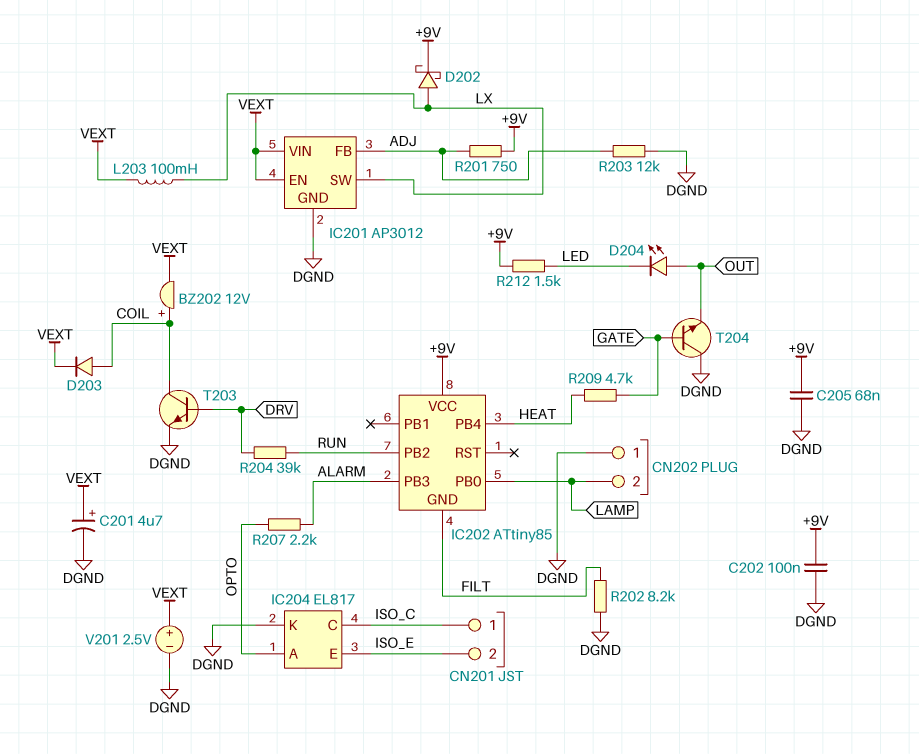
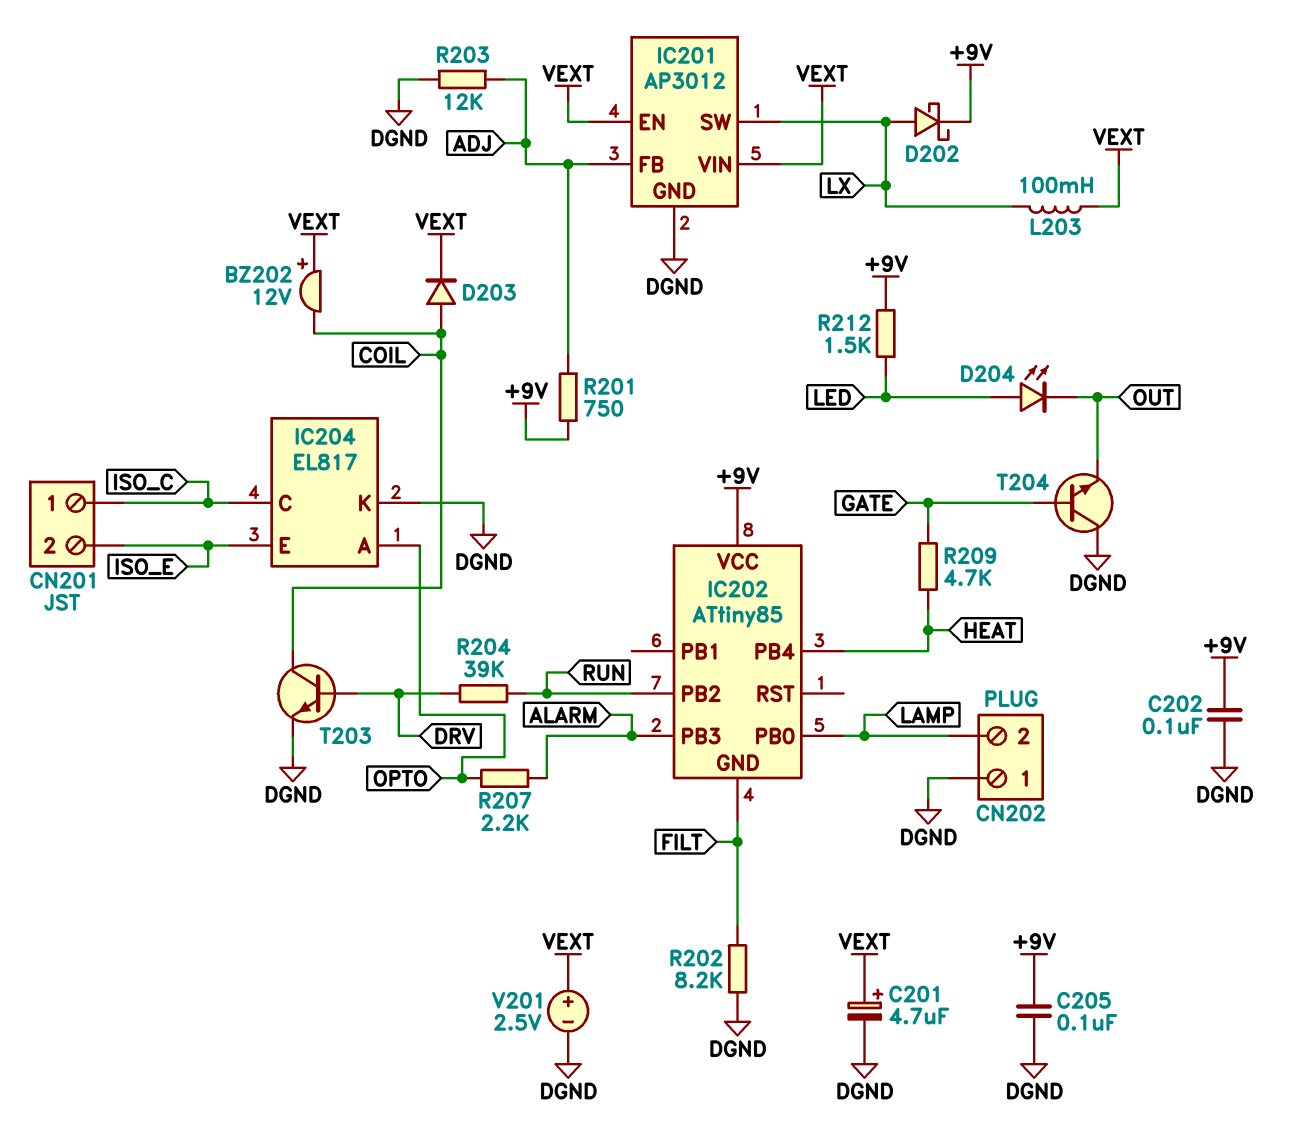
BZ202: buzzer 12V (plus COIL, minus VEXT) -> buzzer 12V (plus VEXT, minus COIL)
C205: 68nF (+9V, DGND) -> 100nF (+9V, DGND)
D204: LED (A OUT, K LED) -> LED (A LED, K OUT)

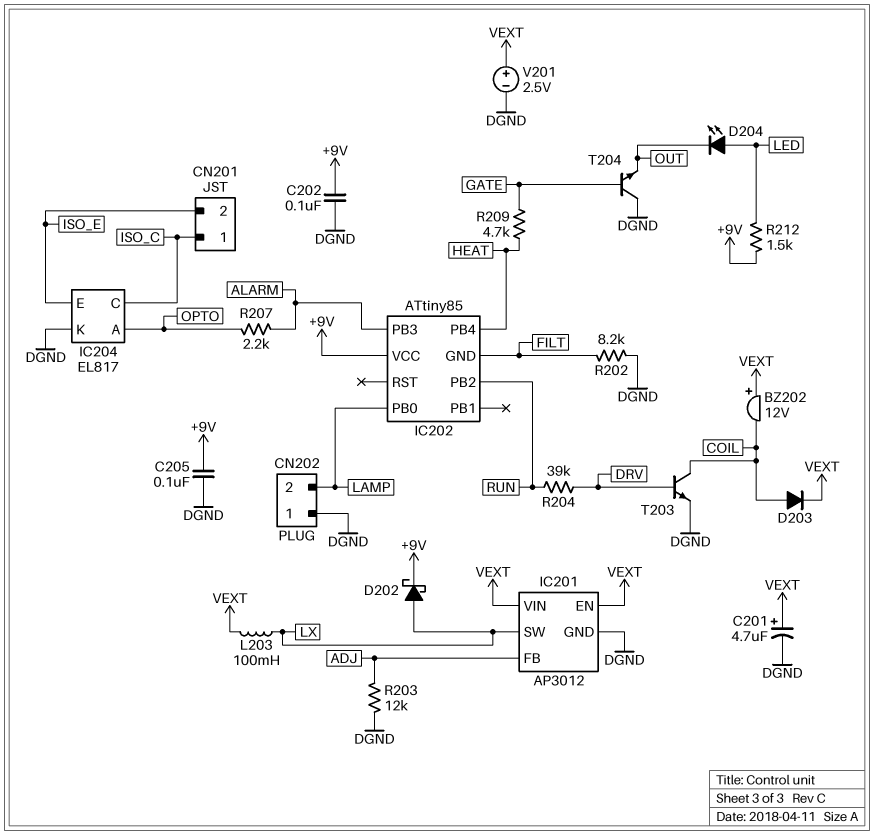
R201: 750 (+9V, ADJ) -> none

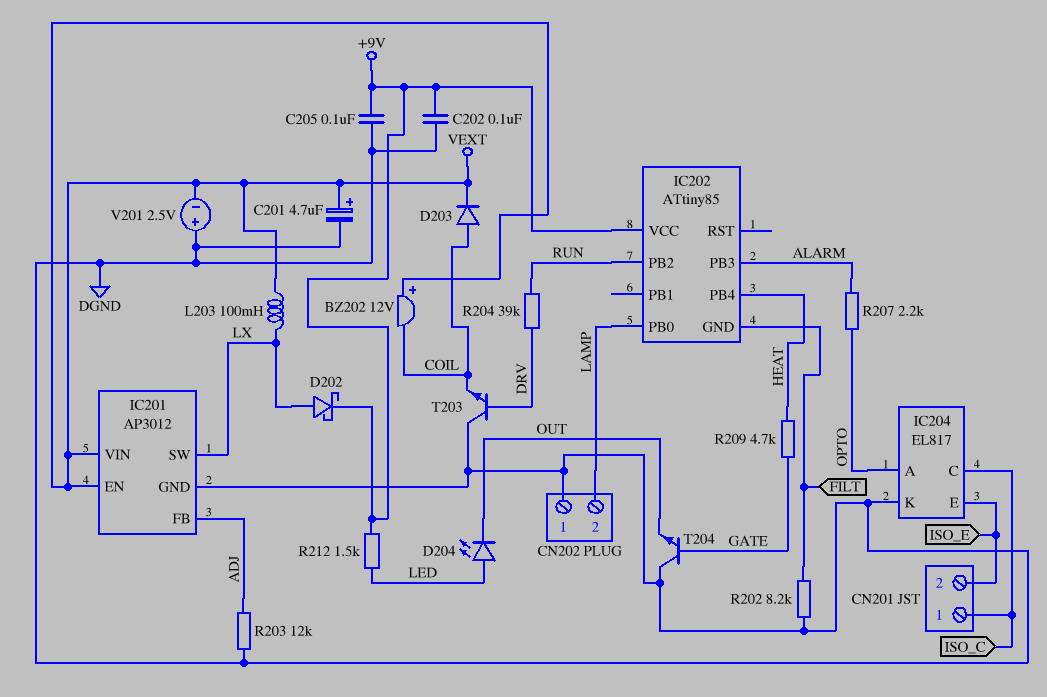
T203: NPN (B DRV, C COIL, E DGND) -> NPN (B DRV, C DGND, E COIL)
V201: 2.5V (plus VEXT, minus DGND) -> 2.5V (plus DGND, minus VEXT)

